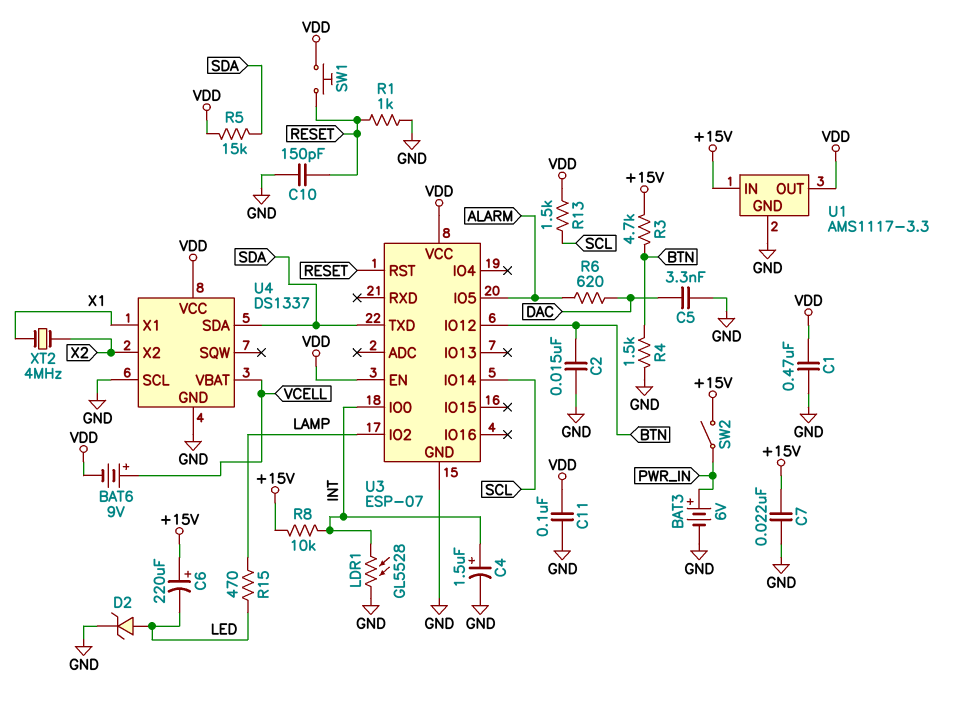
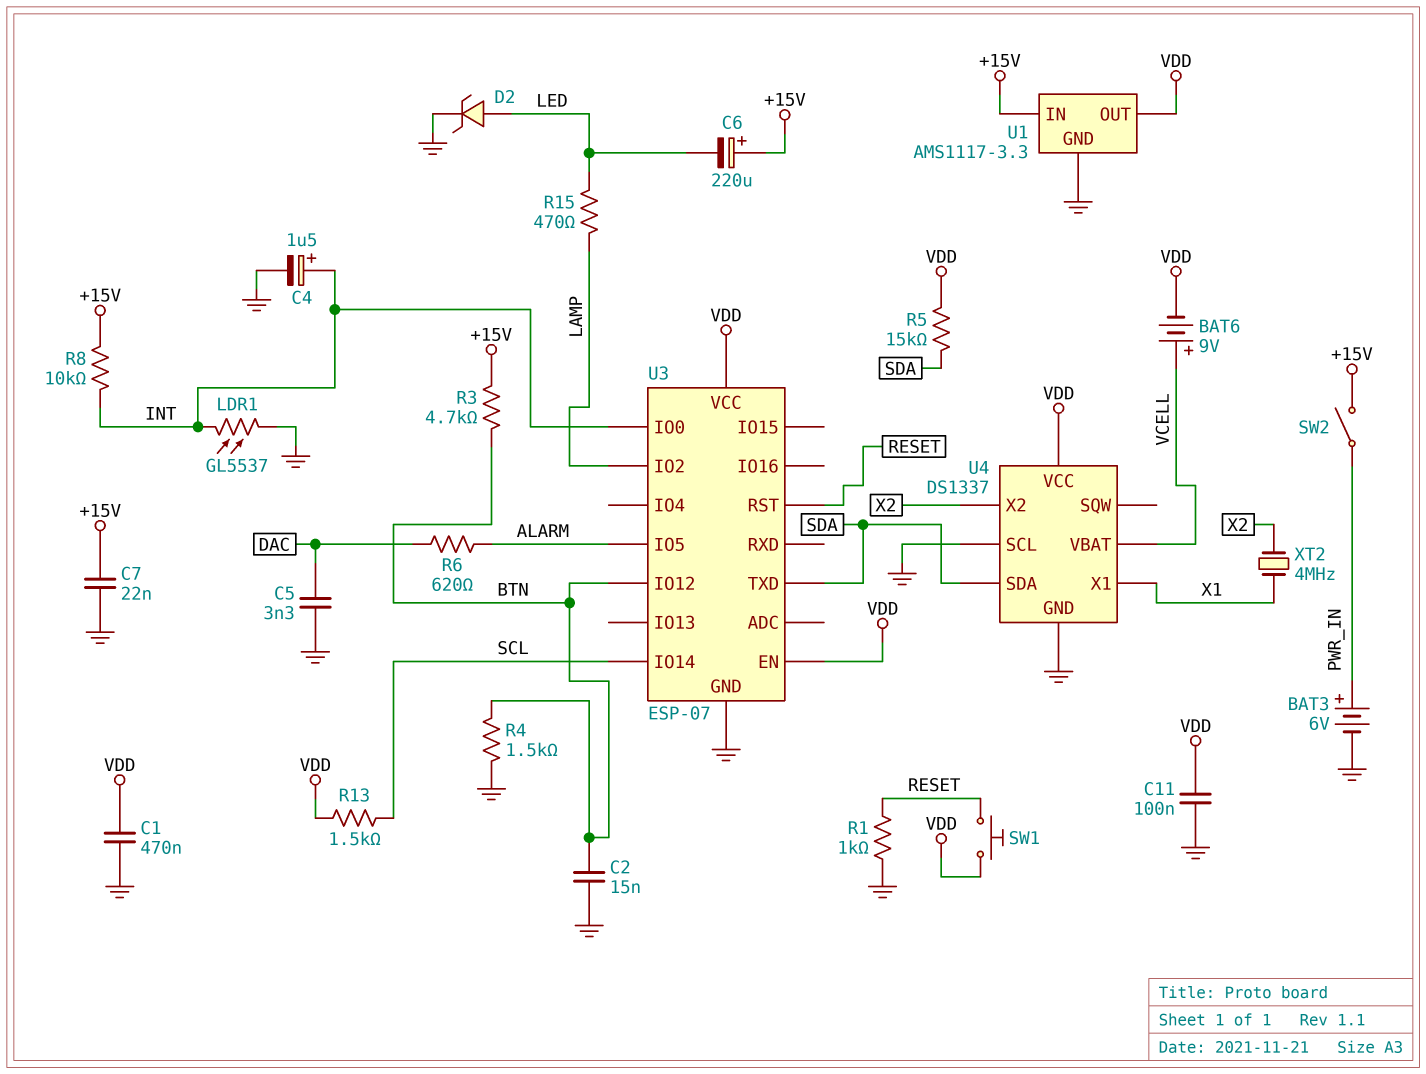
C10: 150pF (GND, RESET) -> none
LDR1: GL5528 (GND, INT) -> GL5537 (GND, INT)

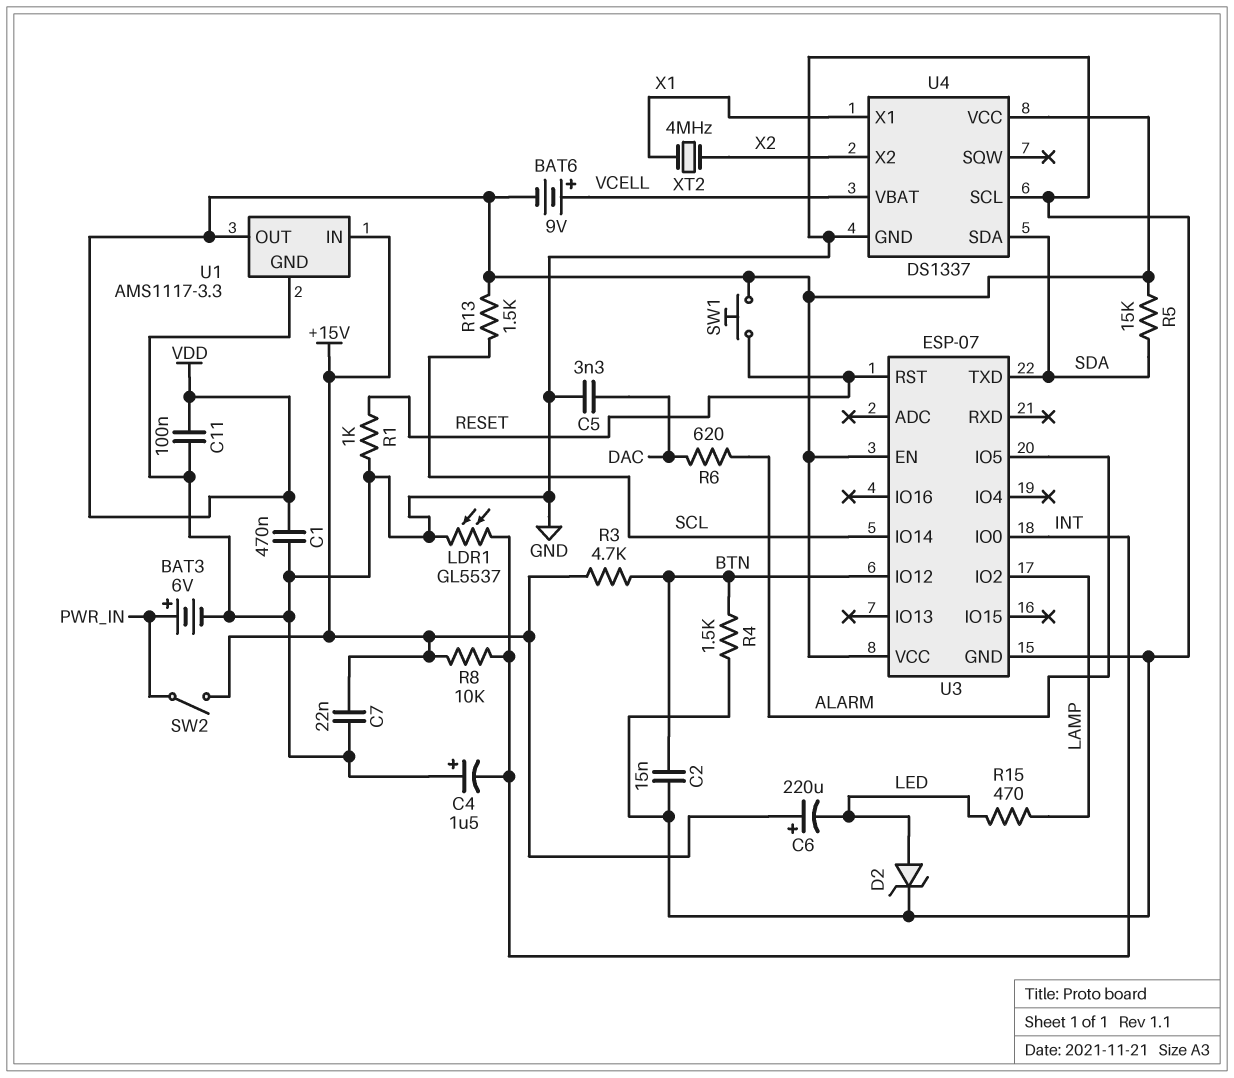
C4: 1.5uF (plus INT, minus GND) -> 1.5uF (plus GND, minus INT)

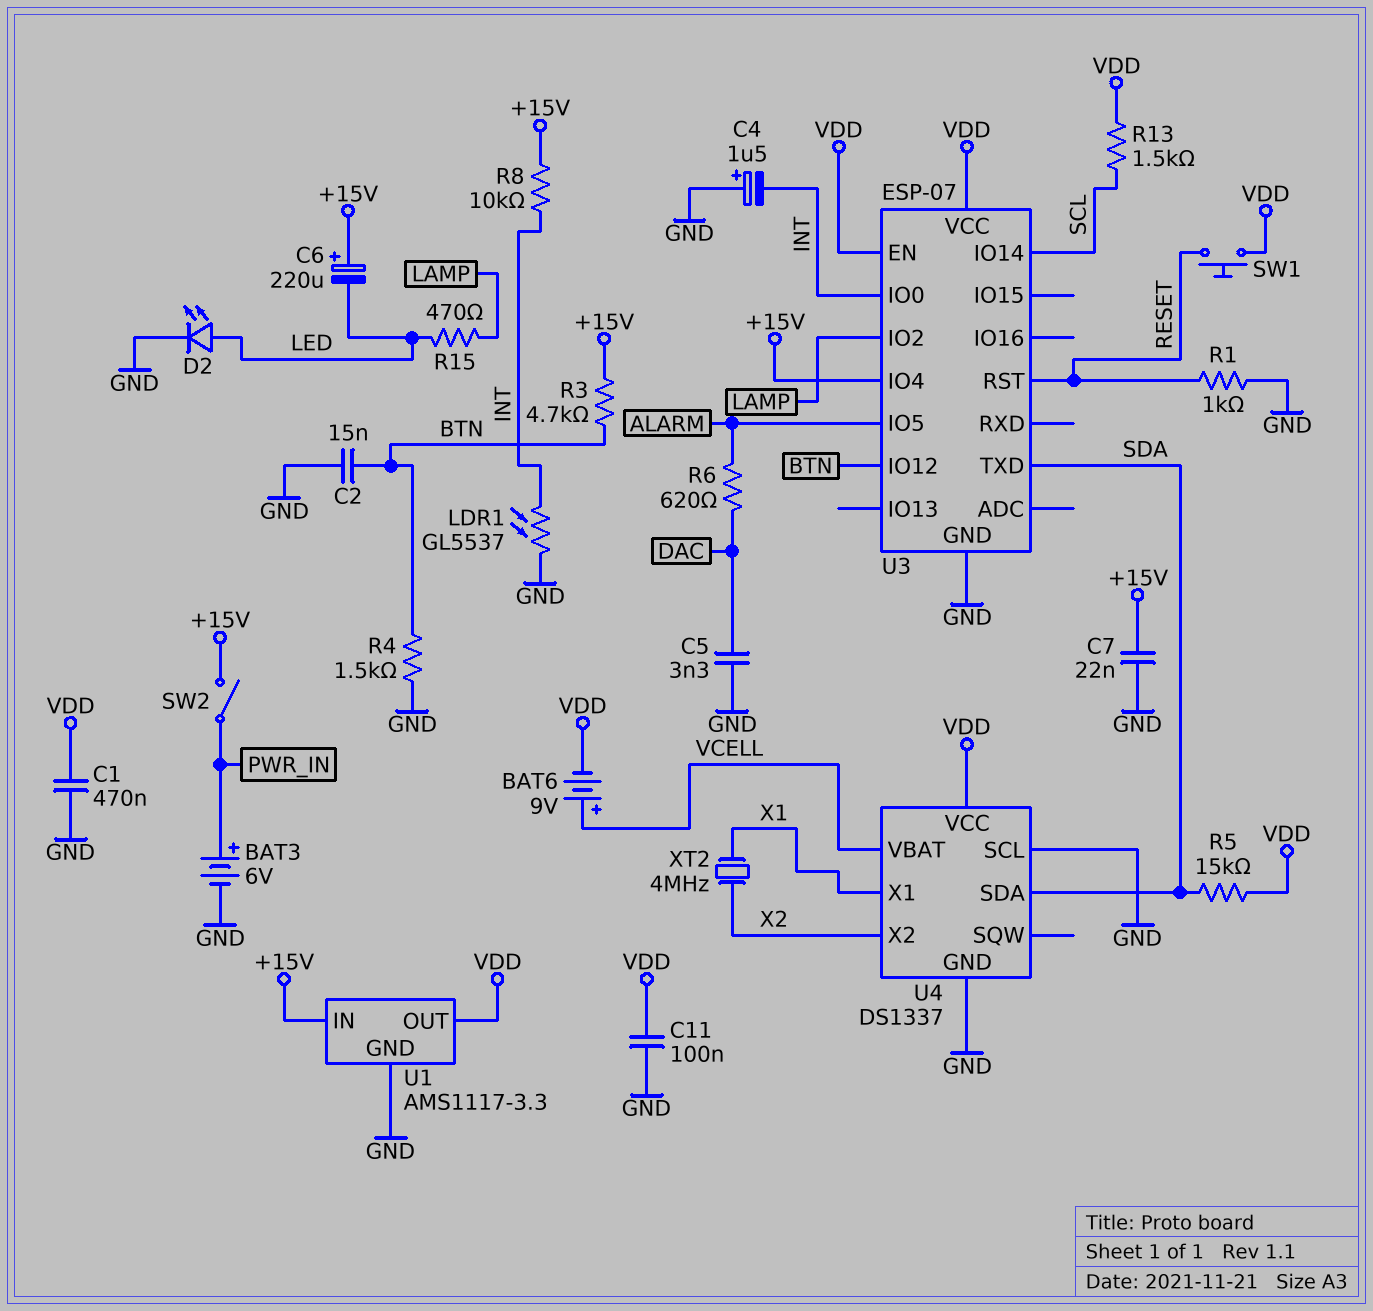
D2: zener (A LED, K GND) -> LED (A LED, K GND)
U3 pin IO4: none -> +15V

